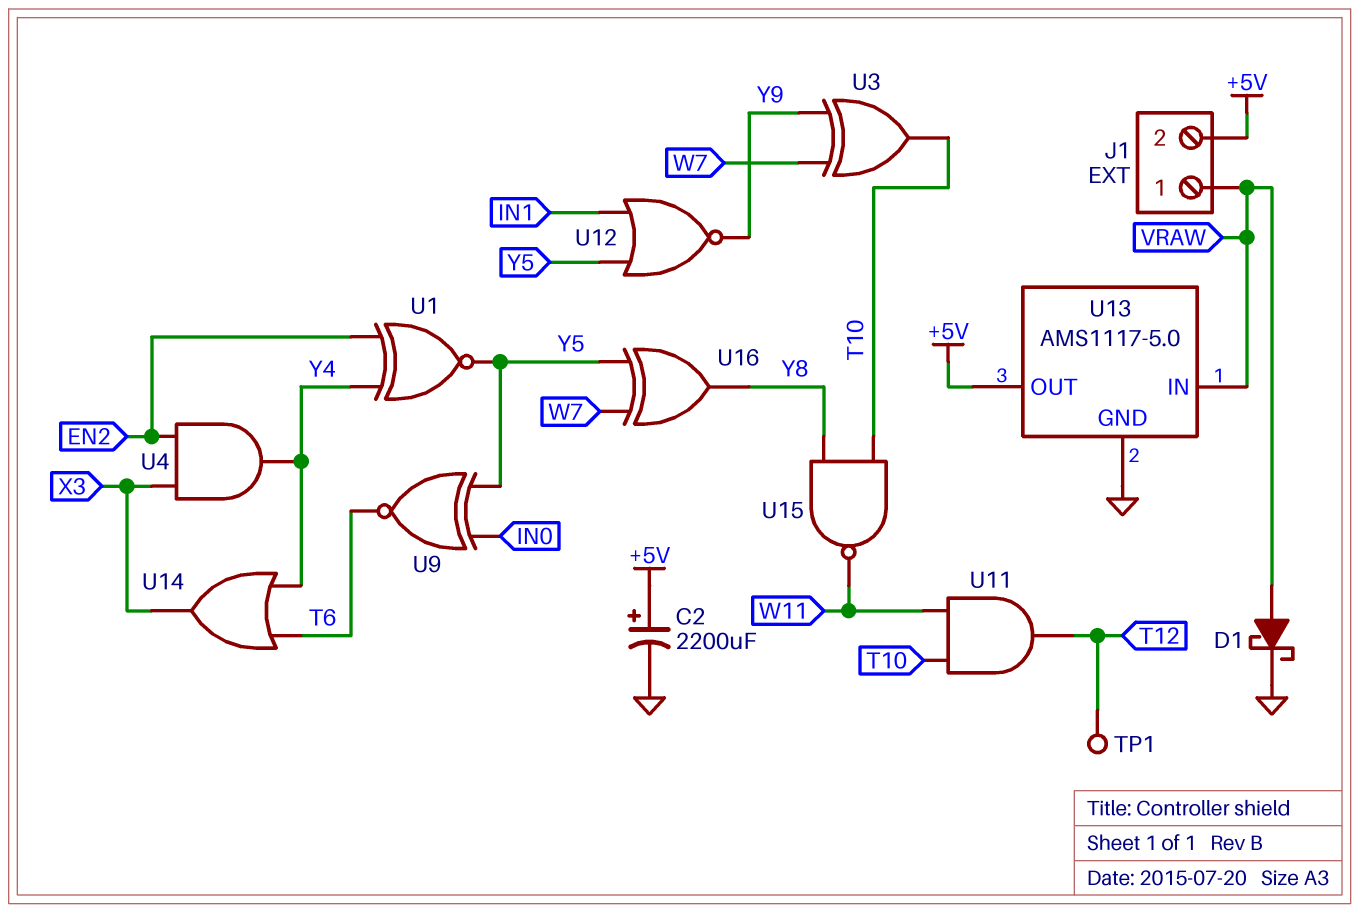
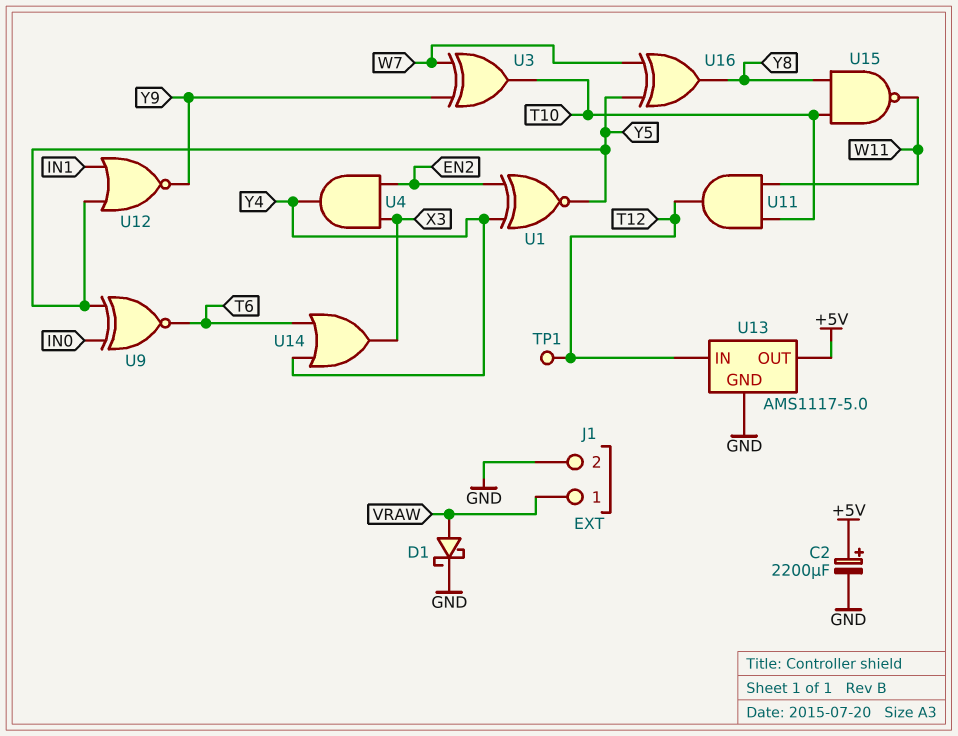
J1 pin 2: +5V -> GND
U13 pin IN: VRAW -> T12

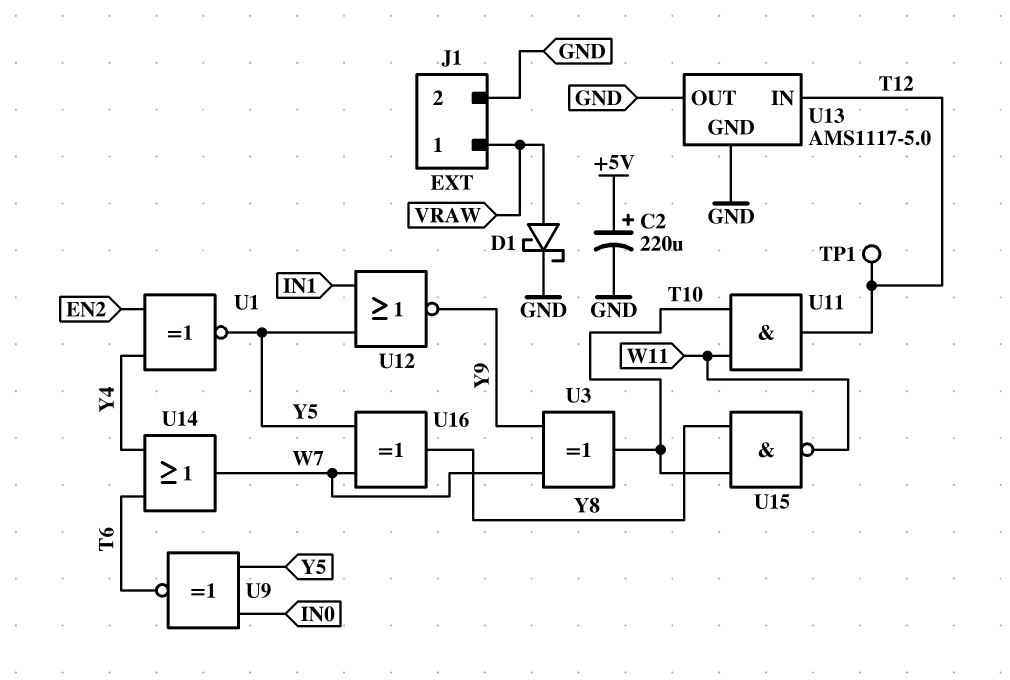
C2: 2200uF (plus +5V, minus GND) -> 220uF (plus +5V, minus GND)
U4: AND (in EN2, in X3, out Y4) -> none
U13 pin OUT: +5V -> GND
U14: OR (in T6, in Y4, out X3) -> OR (in T6, in Y4, out W7)

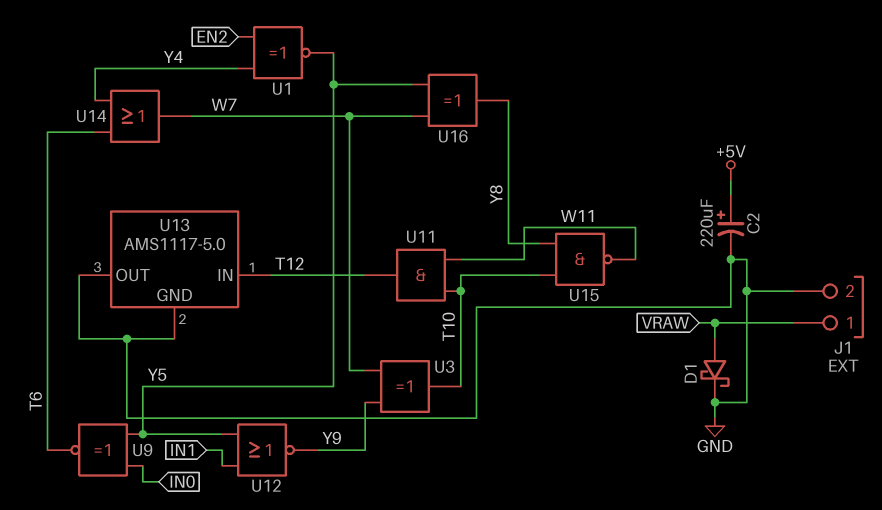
TP1: test point (T12) -> none

